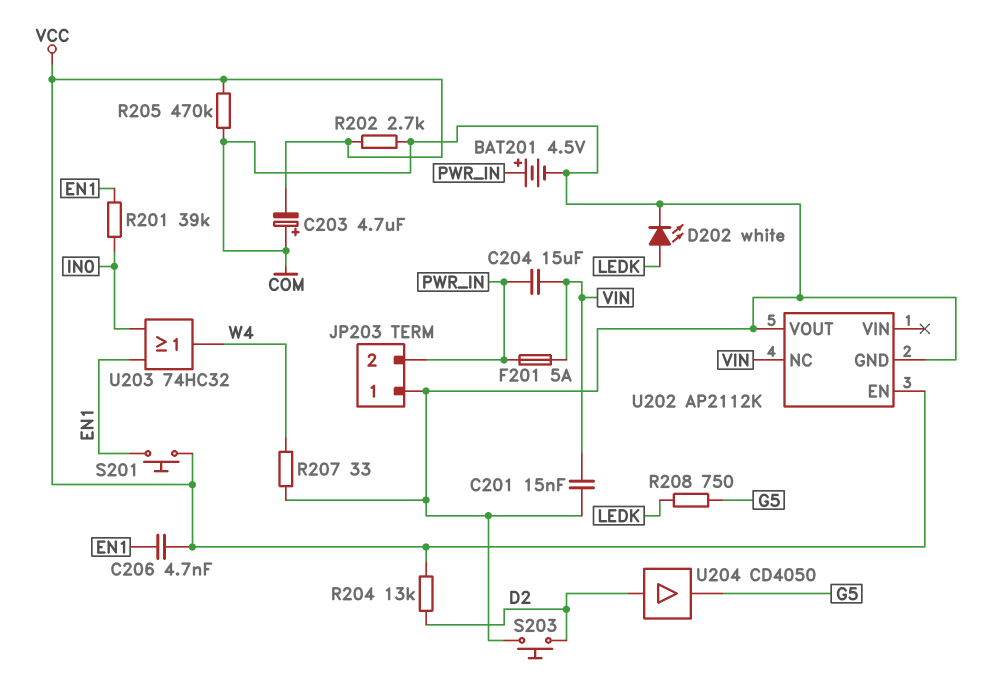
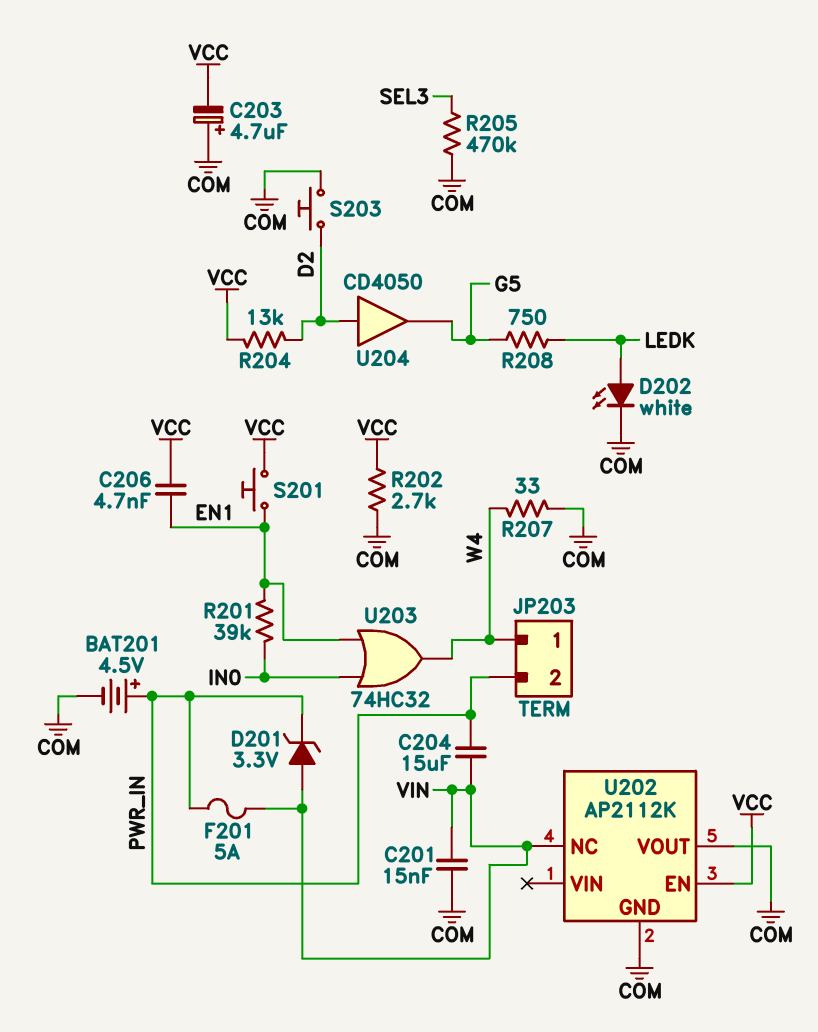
D201: none -> zener 3.3V (A VIN, K PWR_IN)
JP203 pin 1: COM -> W4
R205: 470k (COM, VCC) -> 470k (COM, SEL3)

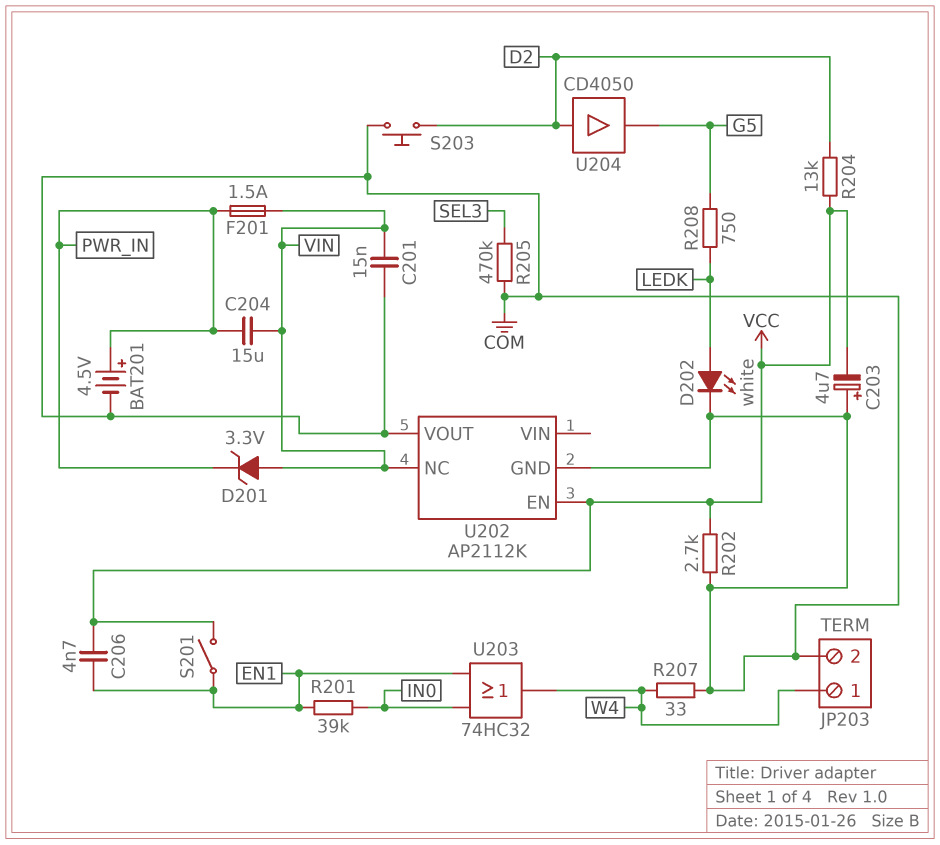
F201: 5A (PWR_IN, VIN) -> 1.5A (PWR_IN, VIN)
JP203 pin 2: PWR_IN -> COM
S201: button (EN1, VCC) -> switch (EN1, VCC)

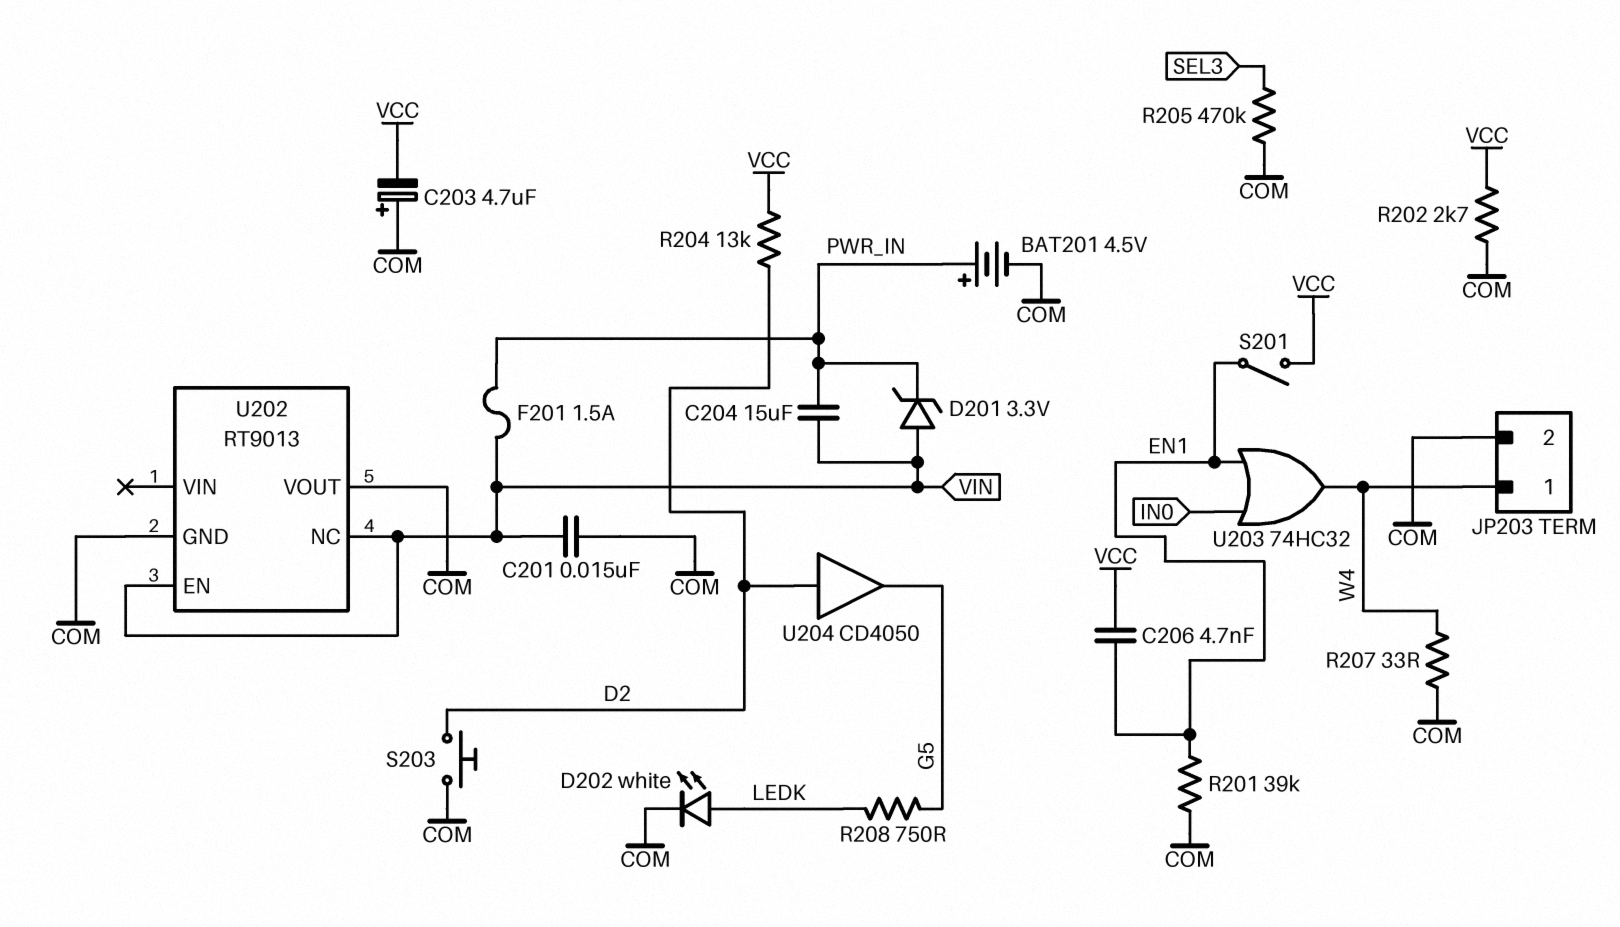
R201: 39k (EN1, IN0) -> 39k (COM, EN1)
U202: AP2112K -> RT9013
U202 pin EN: VCC -> VIN

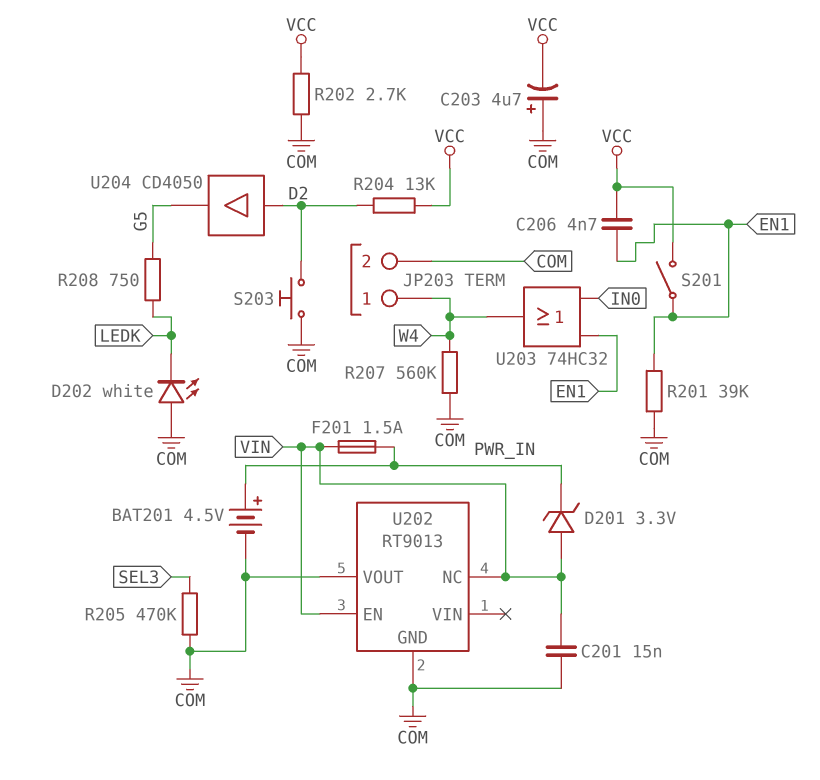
C204: 15uF (PWR_IN, VIN) -> none
D202: LED white (A LEDK, K COM) -> LED white (A COM, K LEDK)
R207: 33 (COM, W4) -> 560k (COM, W4)

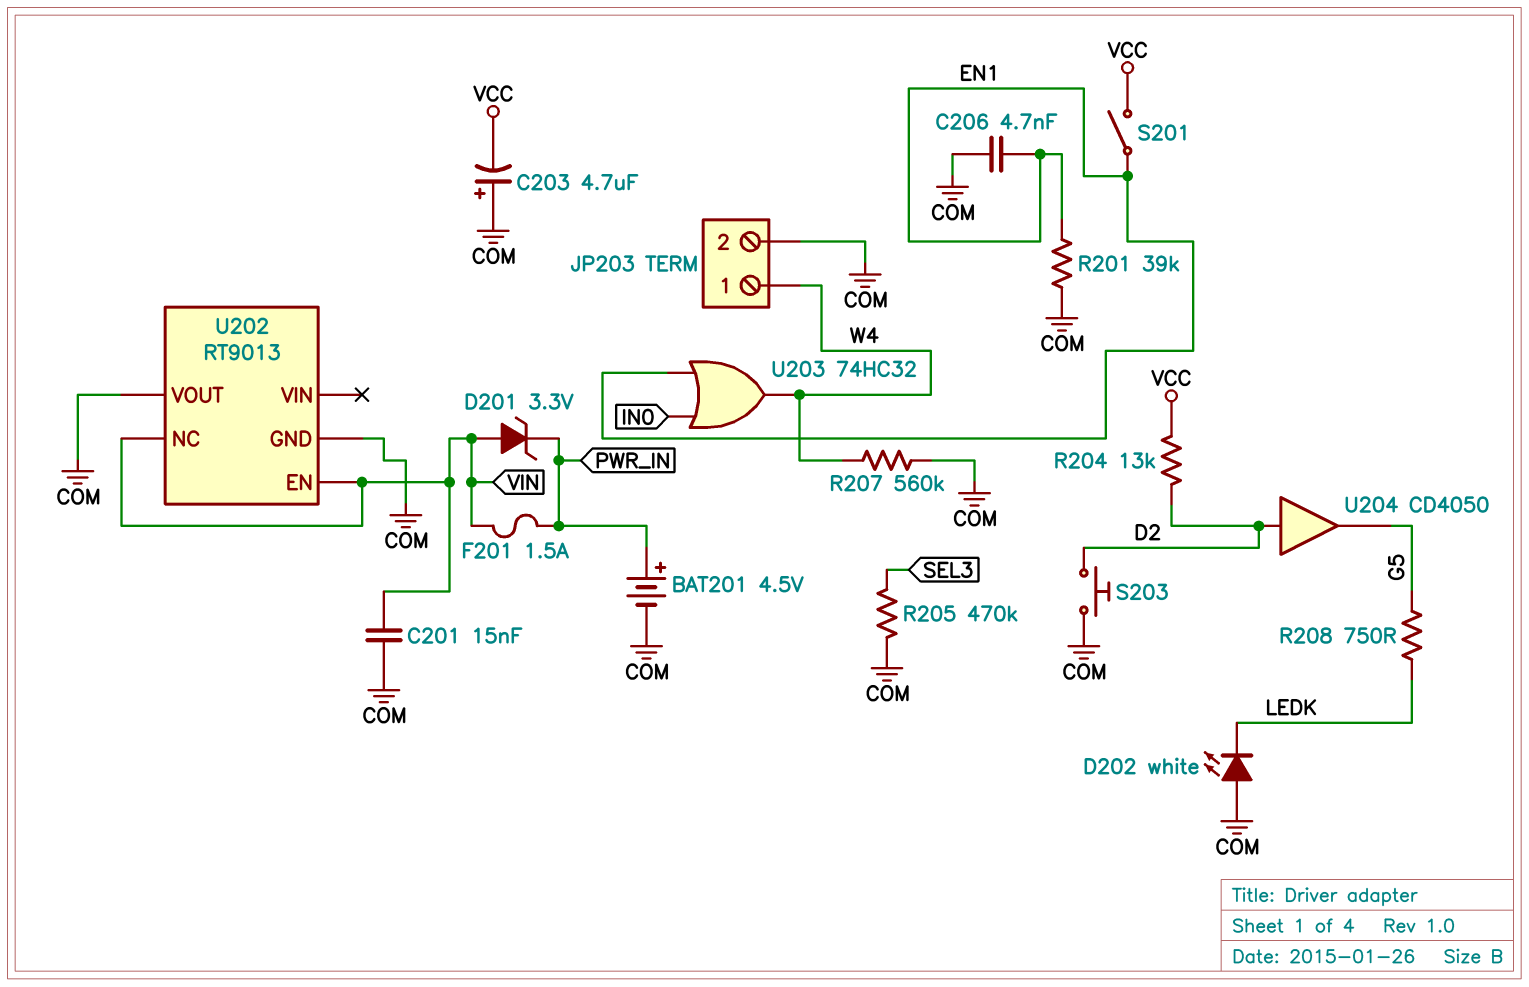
C206: 4.7nF (EN1, VCC) -> 4.7nF (COM, EN1)
R202: 2.7k (COM, VCC) -> none

